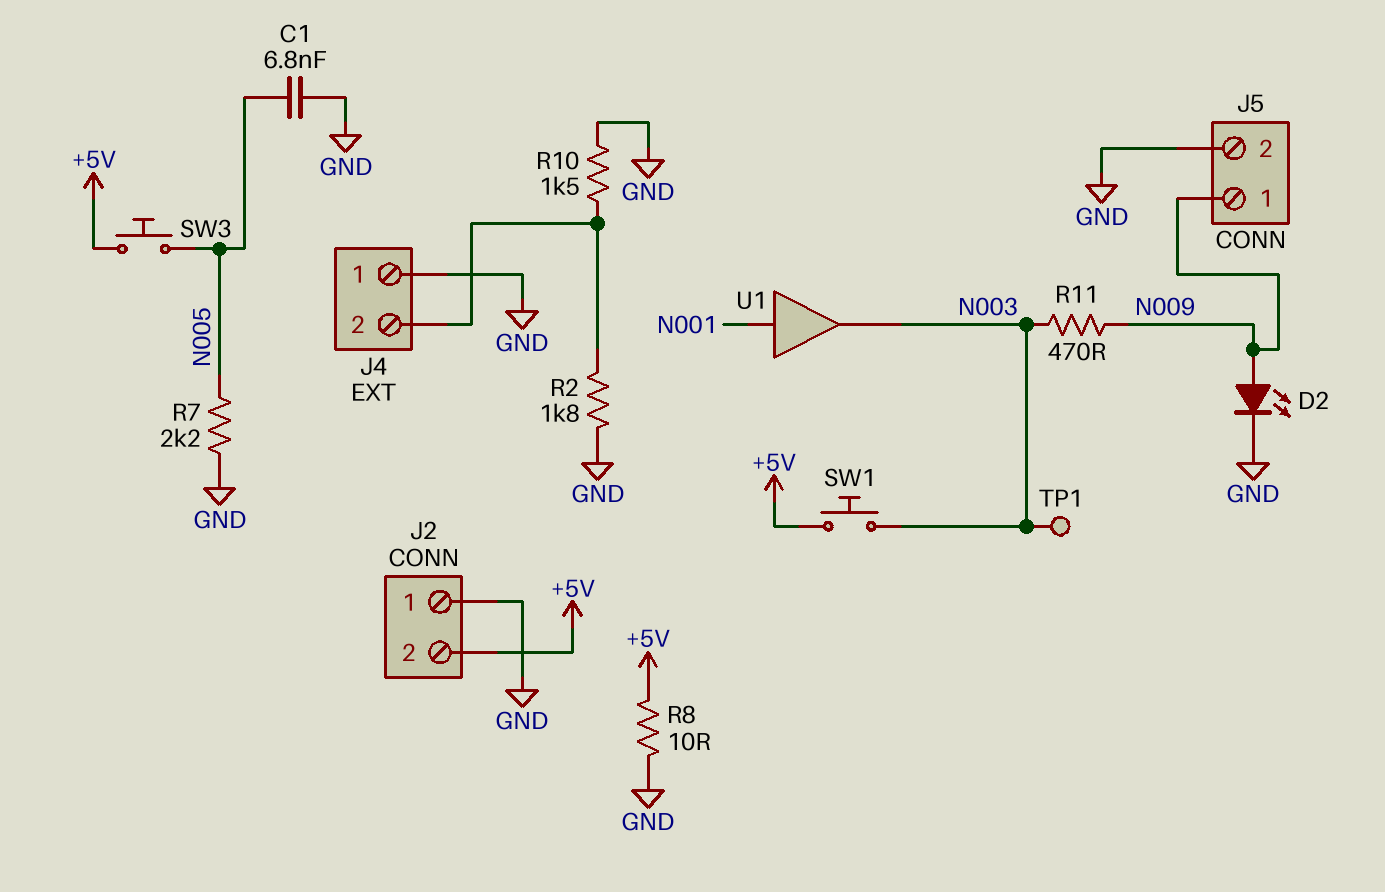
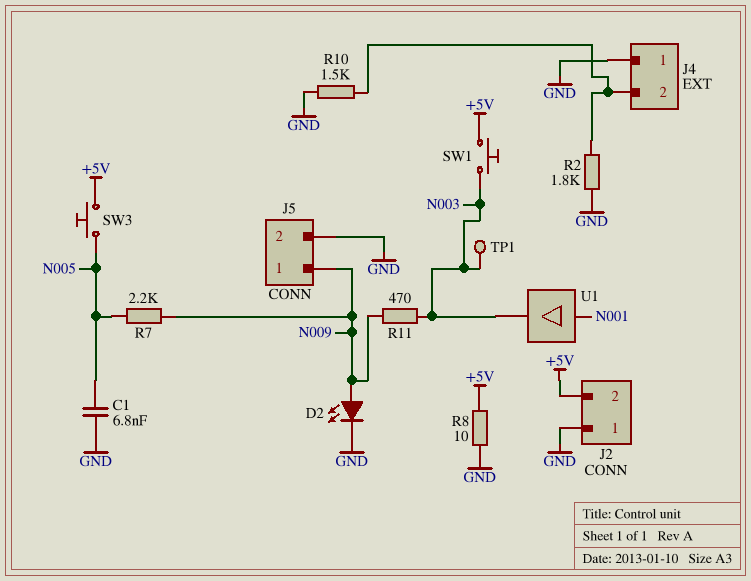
R7: 2.2k (GND, N005) -> 2.2k (N005, N009)

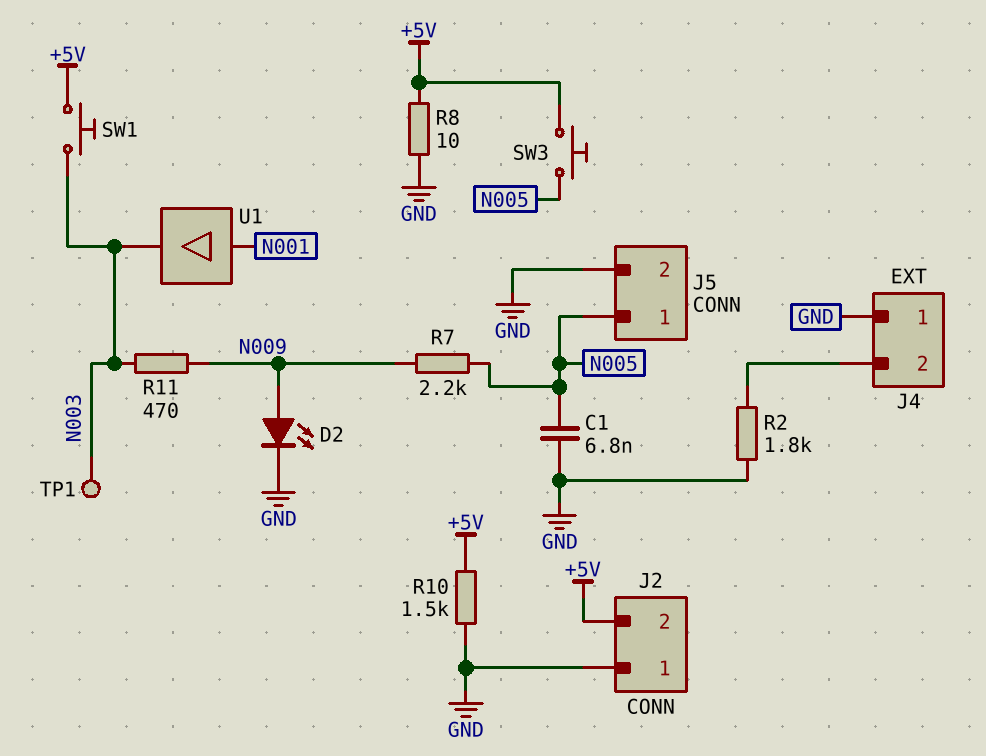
J5 pin 1: N009 -> N005
R10: 1.5k (GND, J4/2) -> 1.5k (+5V, GND)

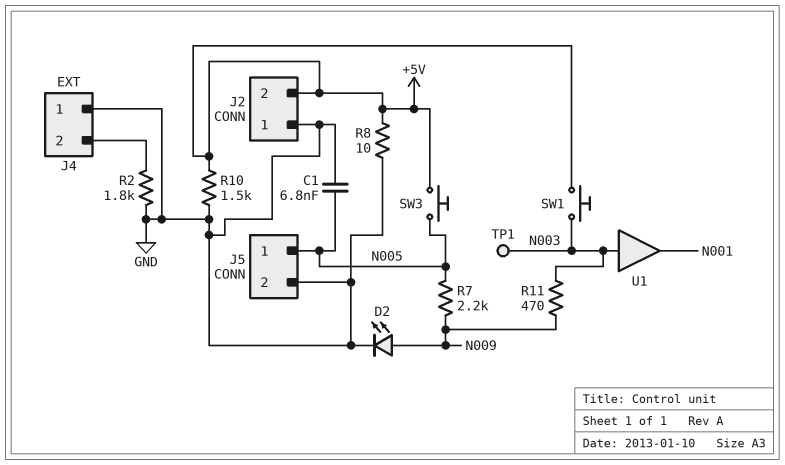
U1: buffer (in N001, out N003) -> buffer (in N003, out N001)

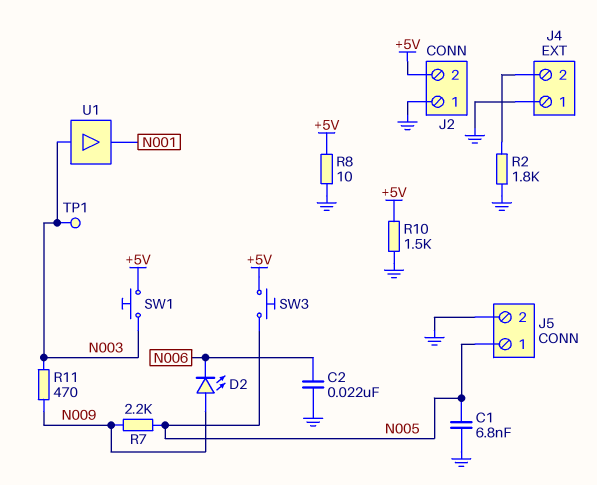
C2: none -> 22nF (GND, N006)
D2: LED (A N009, K GND) -> LED (A N009, K N006)

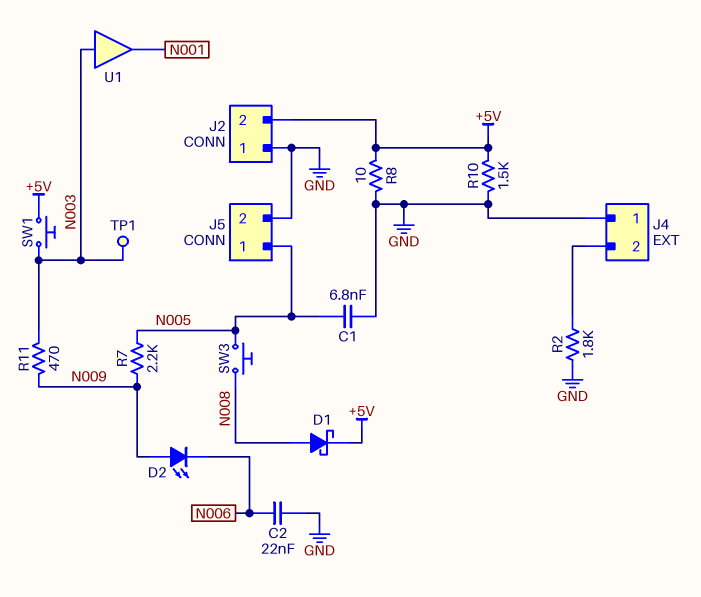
D1: none -> schottky (A N008, K +5V)
SW3: button (+5V, N005) -> button (N005, N008)

